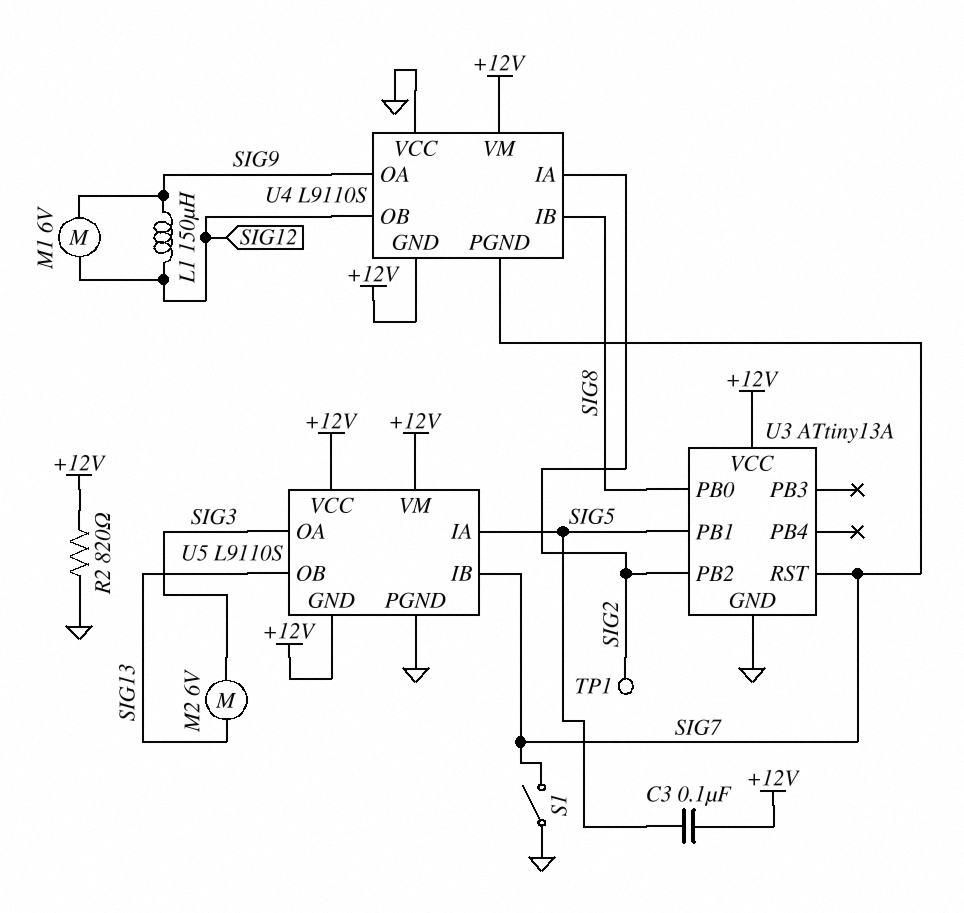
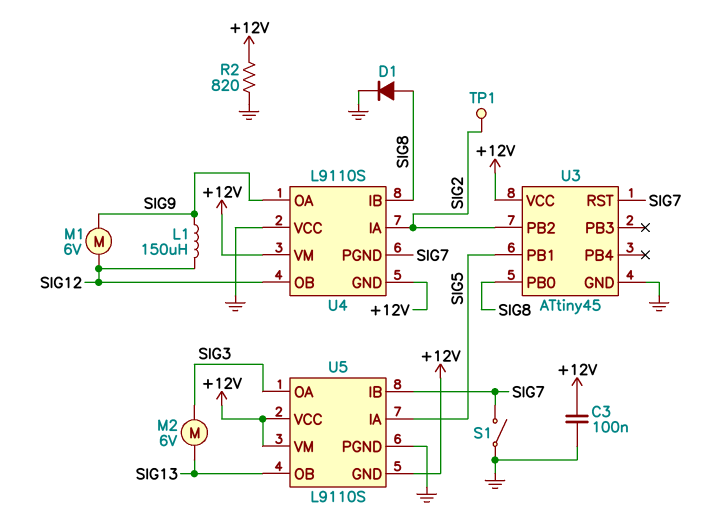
C3: 100nF (+12V, SIG5) -> 100nF (+12V, GND)
D1: none -> diode (A SIG8, K GND)
U3: ATtiny13A -> ATtiny45

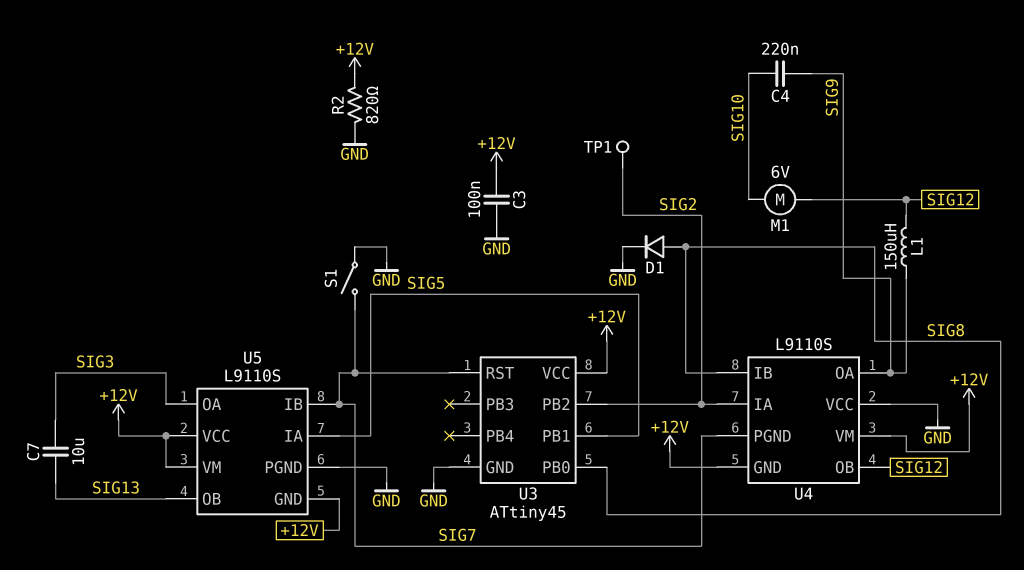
C4: none -> 220nF (SIG9, SIG10)
C7: none -> 10uF (SIG3, SIG13)
M1: motor 6V (SIG9, SIG12) -> motor 6V (SIG10, SIG12)
M2: motor 6V (SIG3, SIG13) -> none

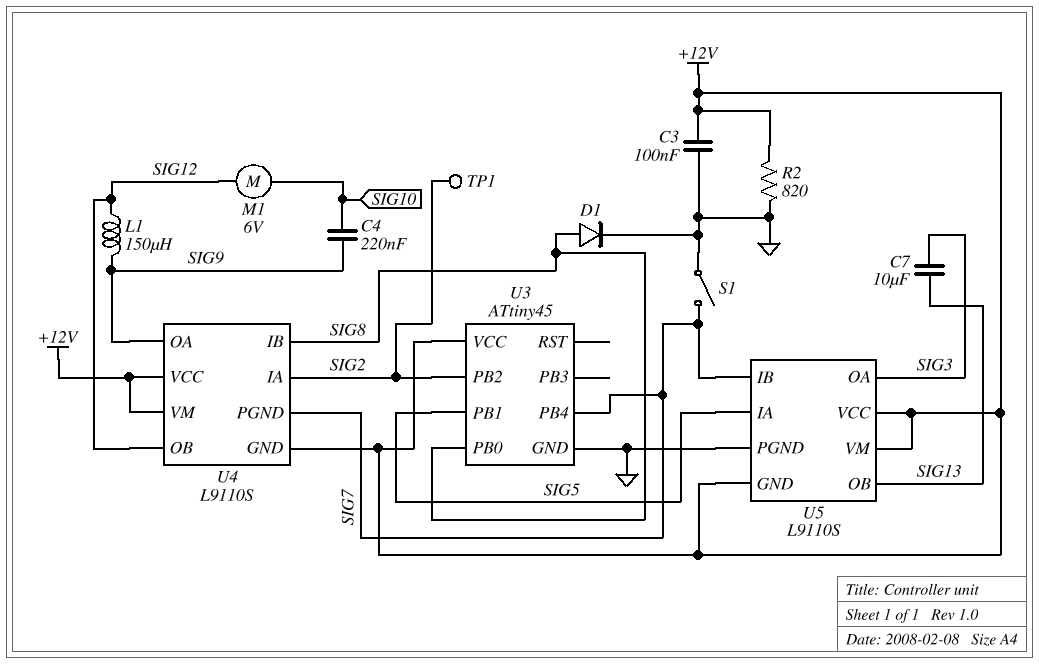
U3 pin PB4: none -> SIG7
U3 pin RST: SIG7 -> none
U4 pin VCC: GND -> +12V

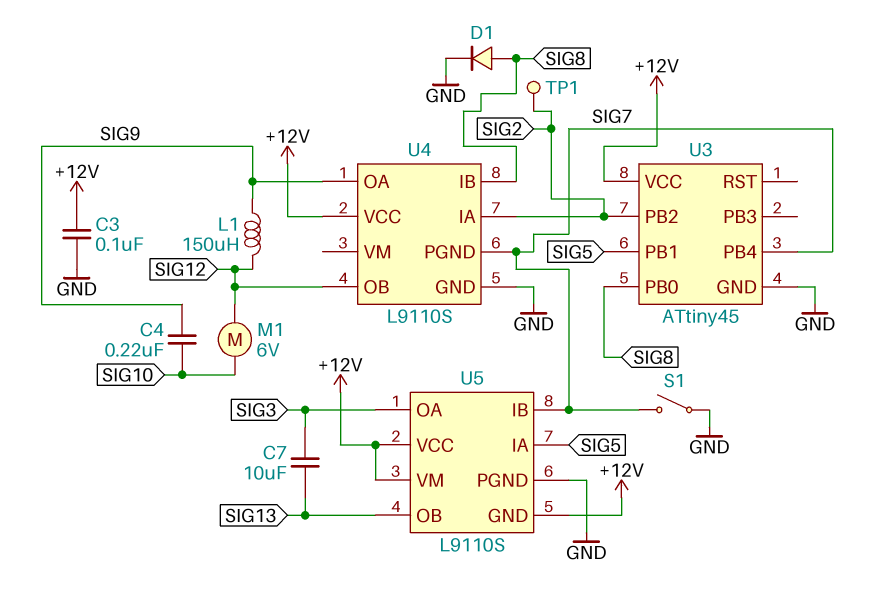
R2: 820 (+12V, GND) -> none
U4 pin GND: +12V -> GND
U4 pin VM: +12V -> none

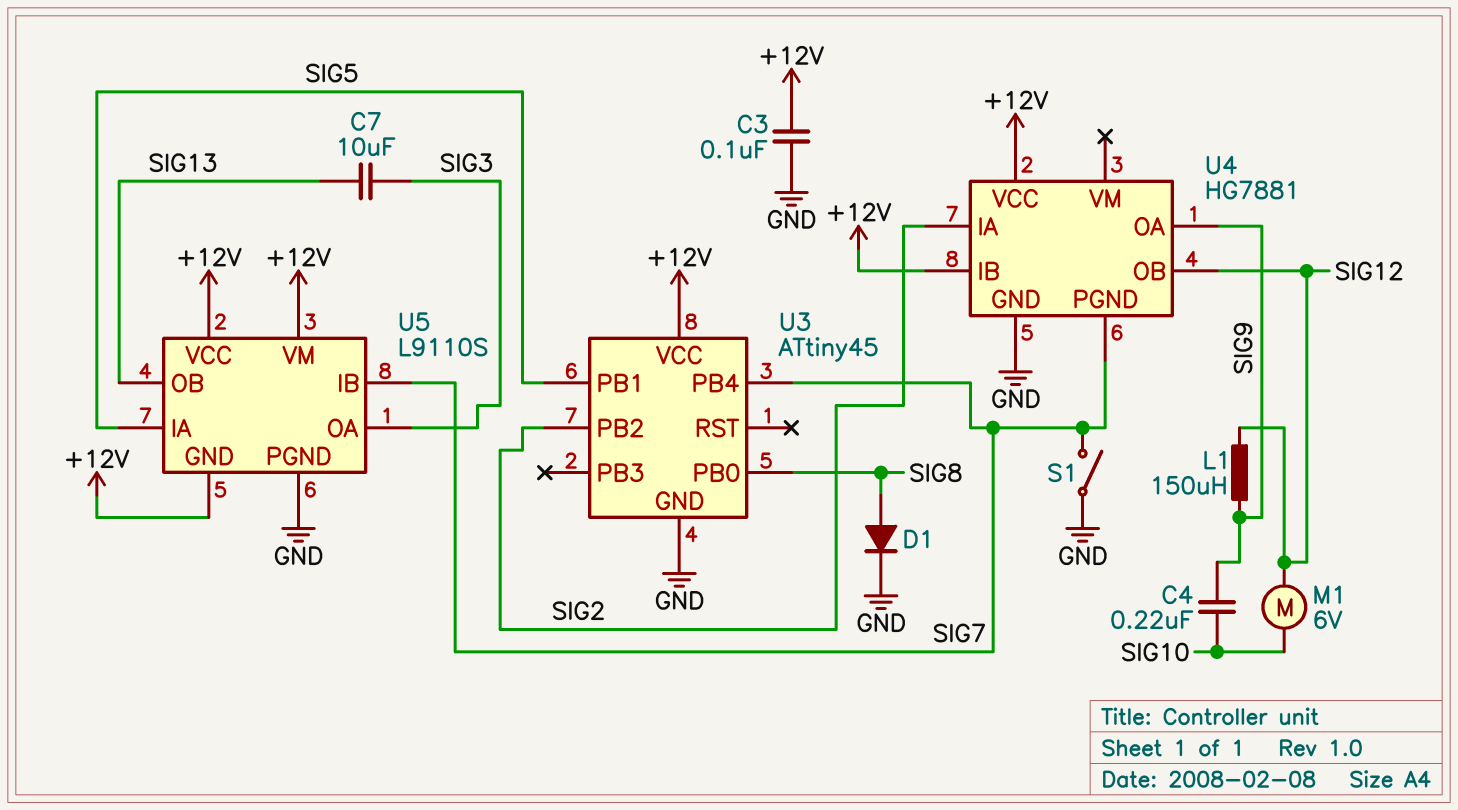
TP1: test point (SIG2) -> none
U4: L9110S -> HG7881
U4 pin IB: SIG8 -> +12V

